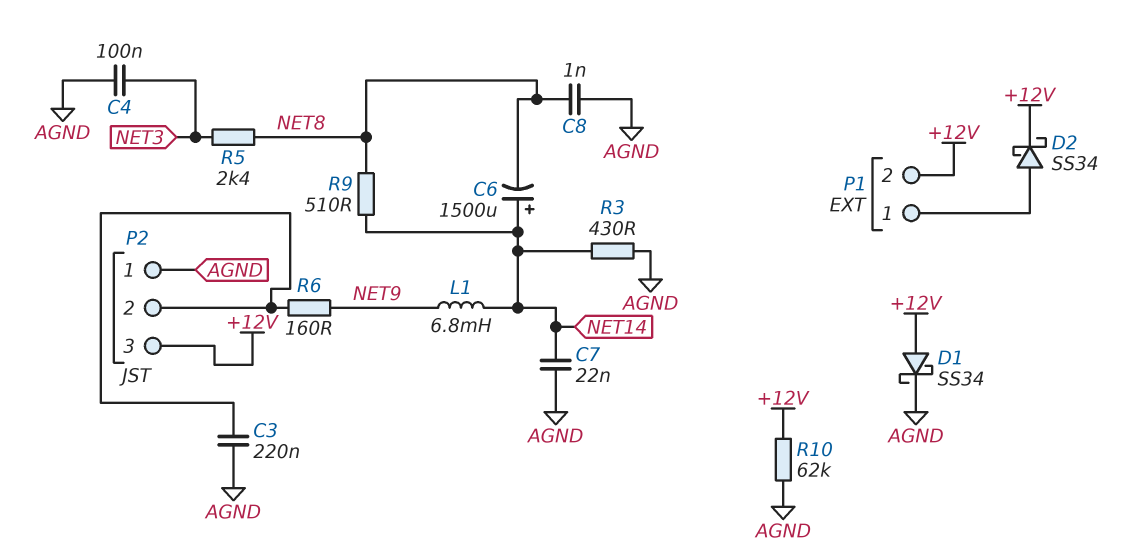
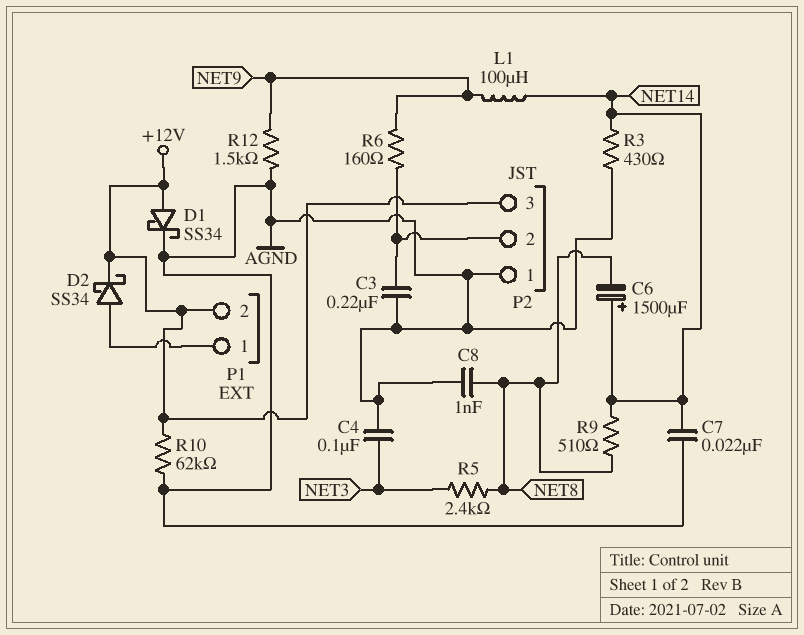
L1: 6.8mH (NET9, NET14) -> 100uH (NET9, NET14)
R12: none -> 1.5k (AGND, NET9)

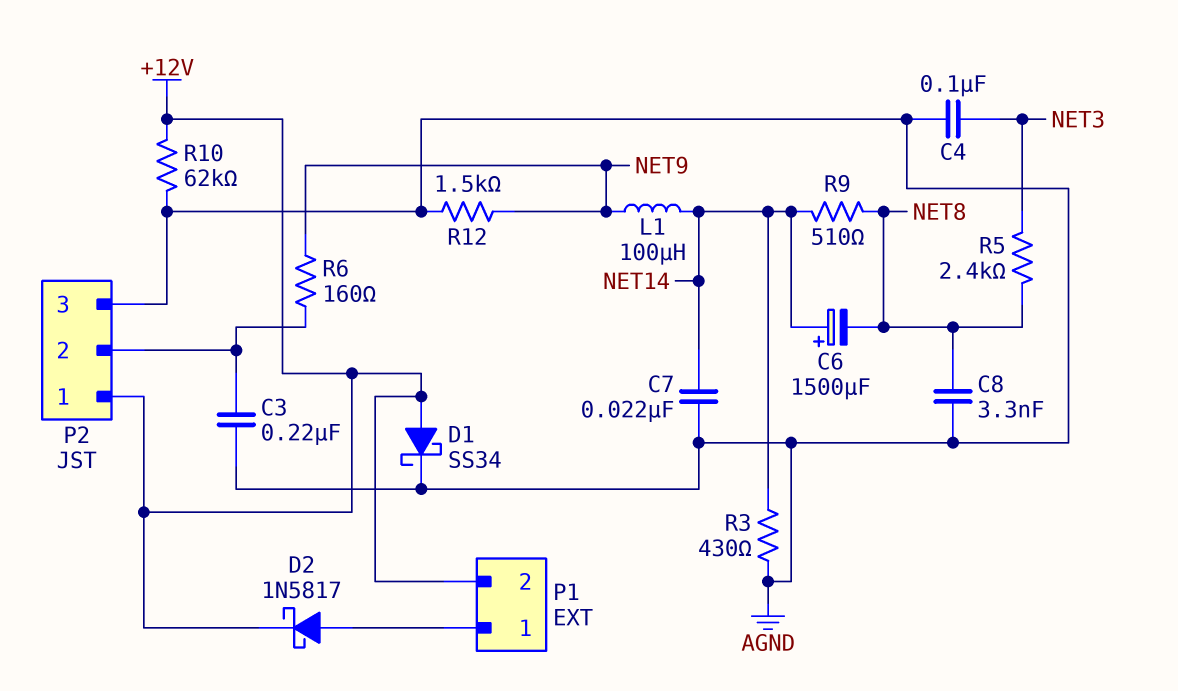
C8: 1nF (AGND, NET8) -> 3.3nF (AGND, NET8)
D2: schottky SS34 (A P1/1, K +12V) -> schottky 1N5817 (A P1/1, K +12V)
P2 pin 1: AGND -> +12V
P2 pin 3: +12V -> AGND

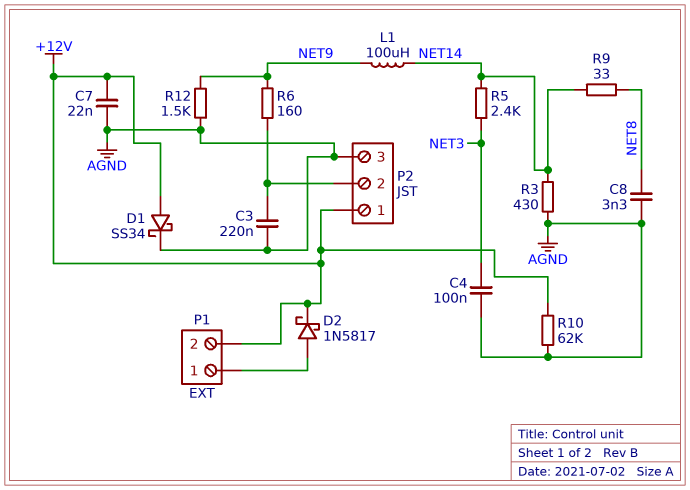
C6: 1500uF (plus NET14, minus NET8) -> none
C7: 22nF (AGND, NET14) -> 22nF (+12V, AGND)
R5: 2.4k (NET3, NET8) -> 2.4k (NET3, NET14)
R9: 510 (NET8, NET14) -> 33 (NET8, NET14)

